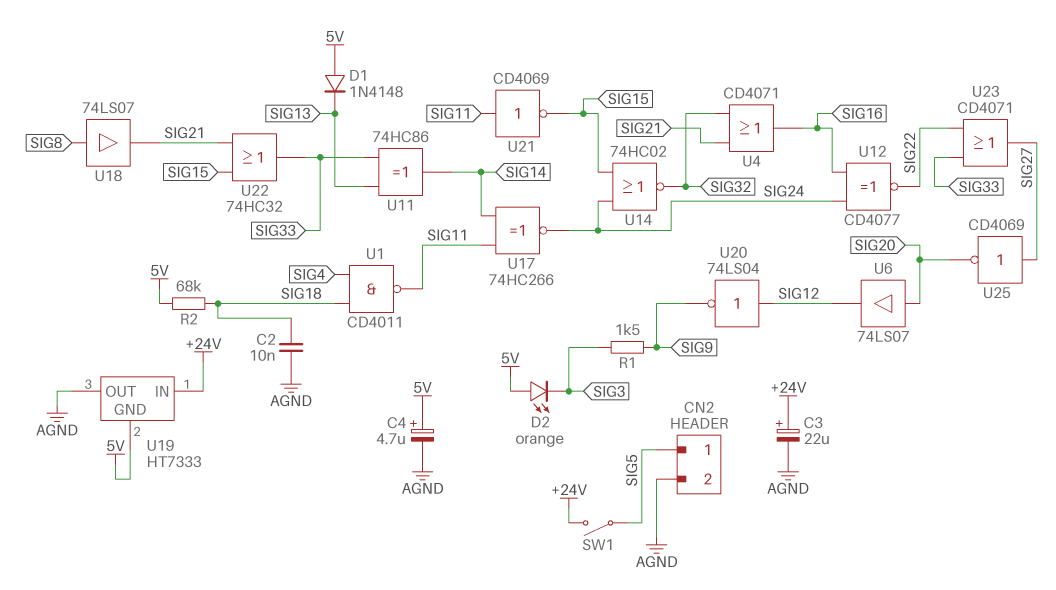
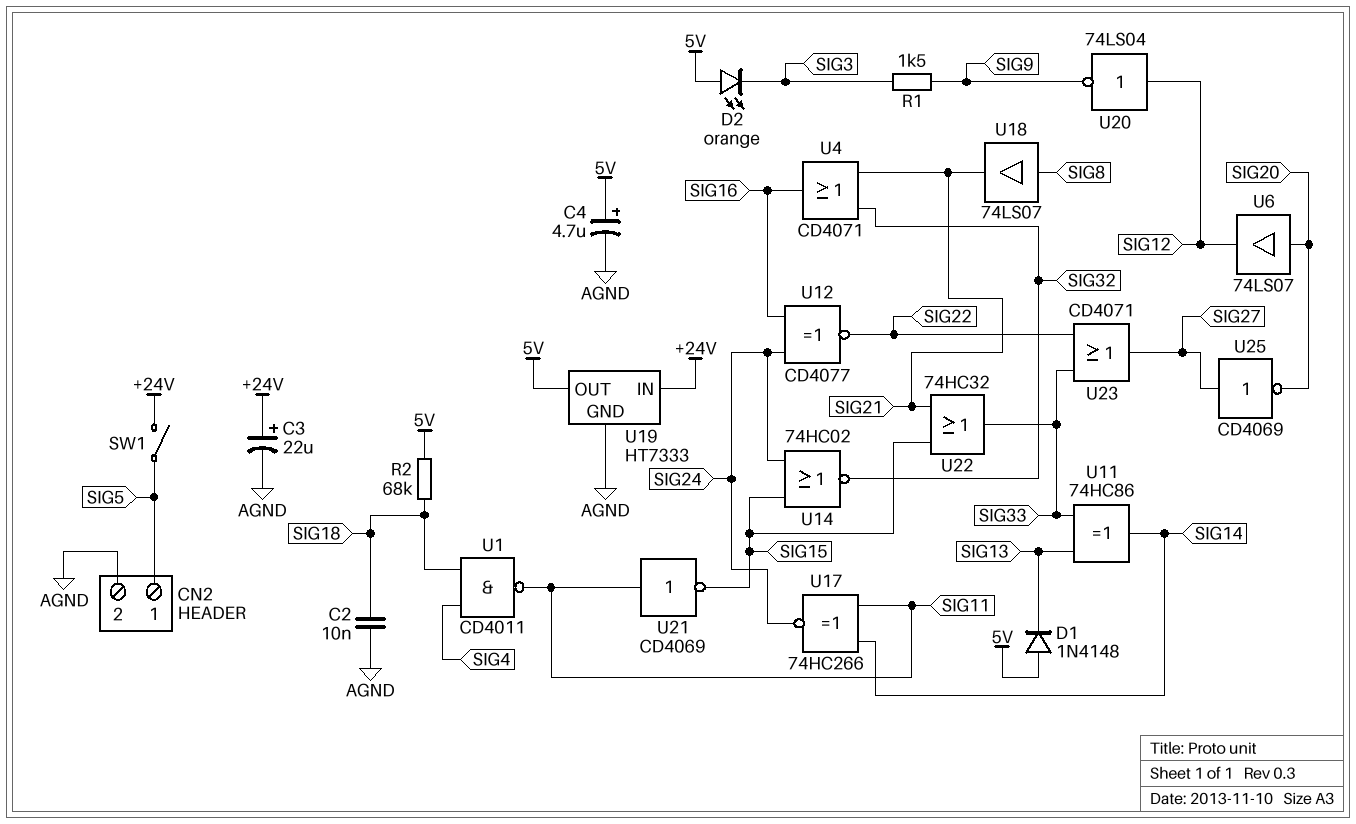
U19 pin GND: 5V -> AGND
U19 pin OUT: AGND -> 5V

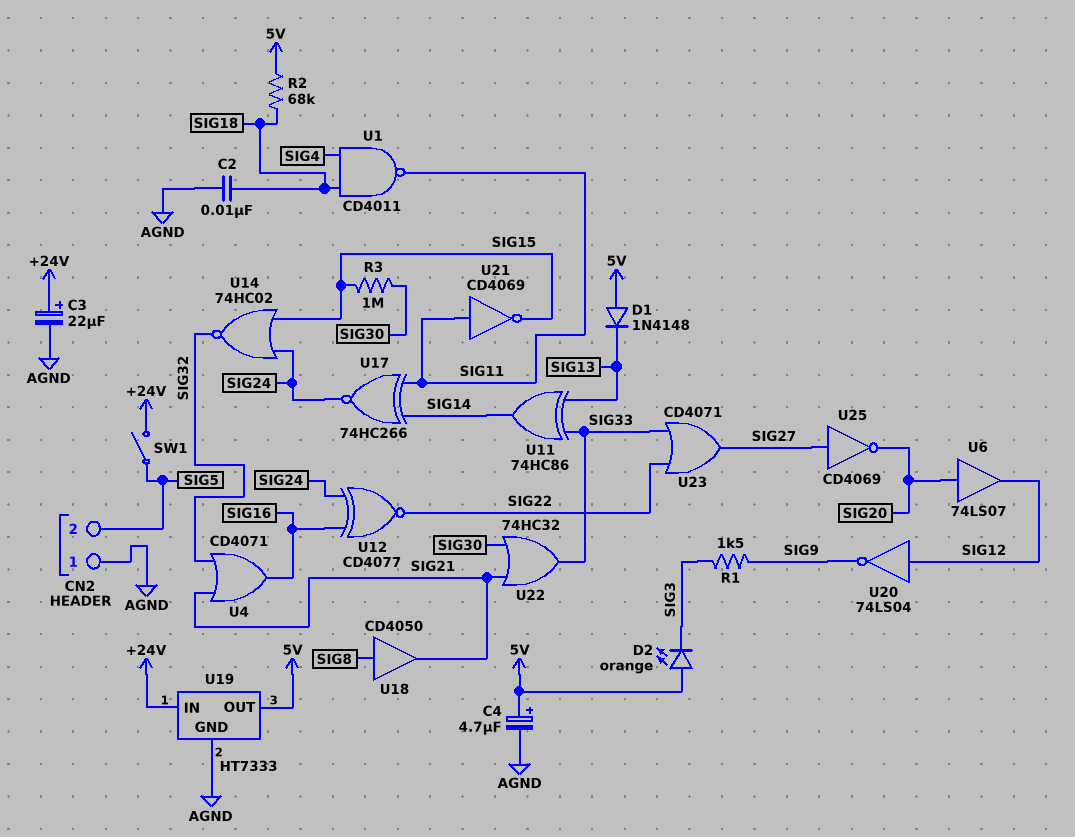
CN2 pin 1: SIG5 -> AGND
CN2 pin 2: AGND -> SIG5
R3: none -> 1M (SIG15, SIG30)
U18: buffer 74LS07 (in SIG8, out SIG21) -> buffer CD4050 (in SIG8, out SIG21)
U22: OR 74HC32 (in SIG15, in SIG21, out SIG33) -> OR 74HC32 (in SIG21, in SIG30, out SIG33)

